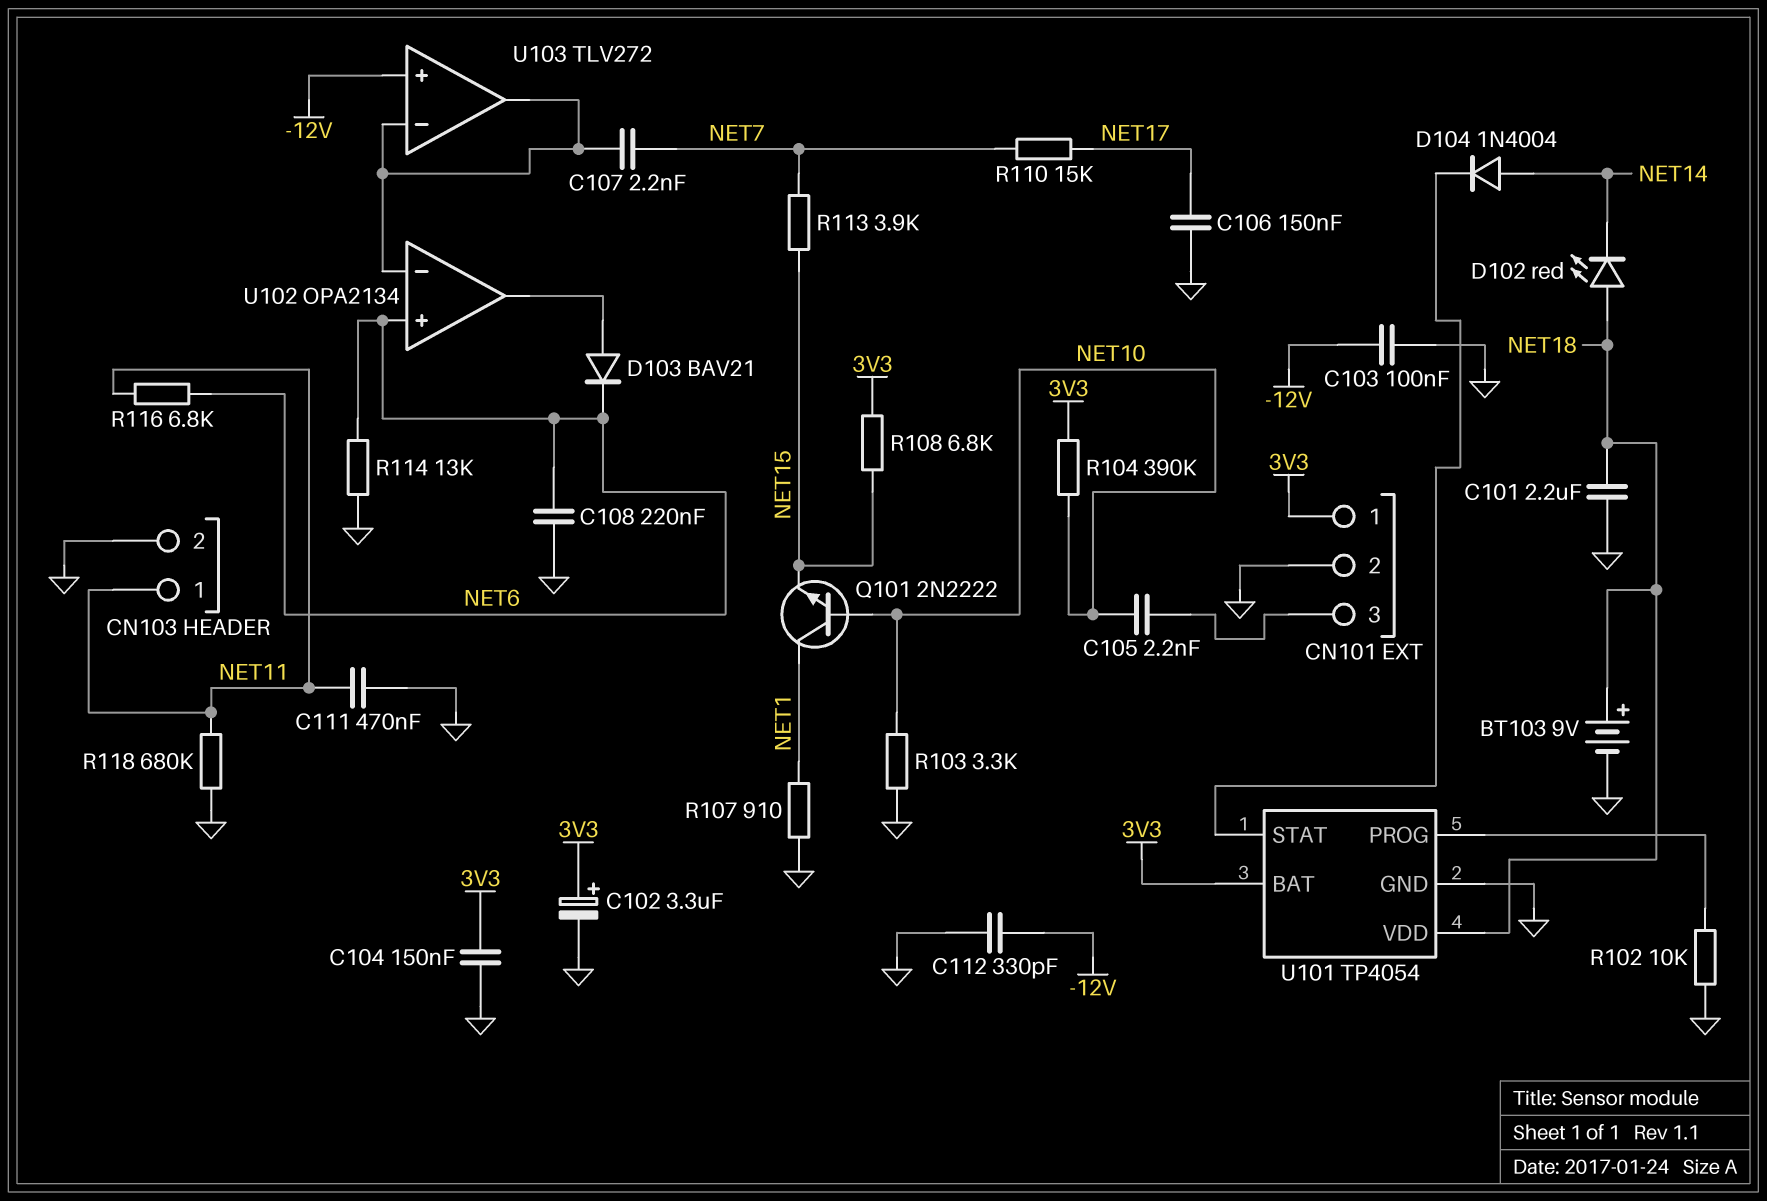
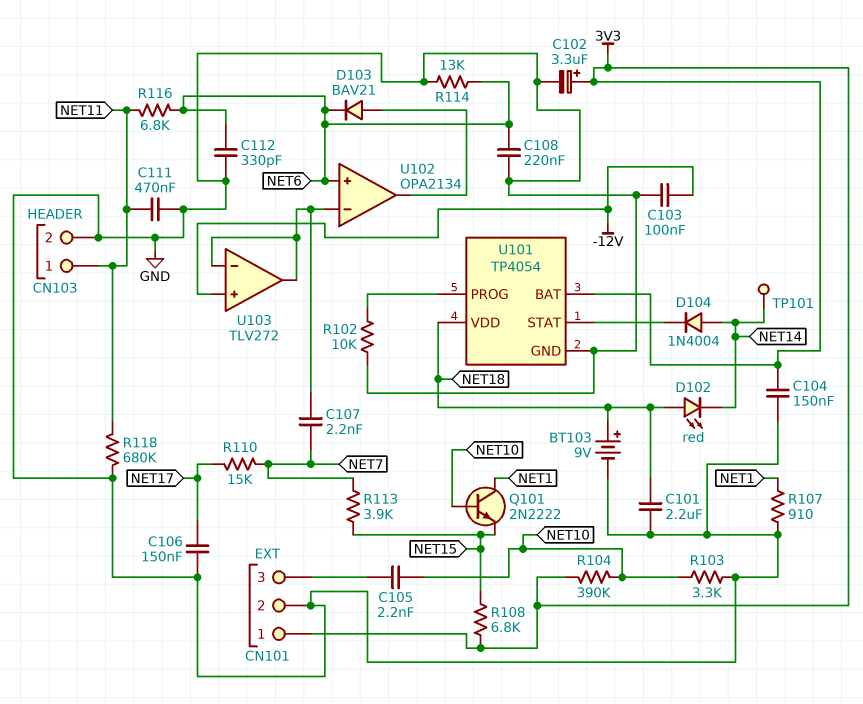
C112: 330pF (-12V, GND) -> 330pF (GND, NET6)
TP101: none -> test point (NET14)

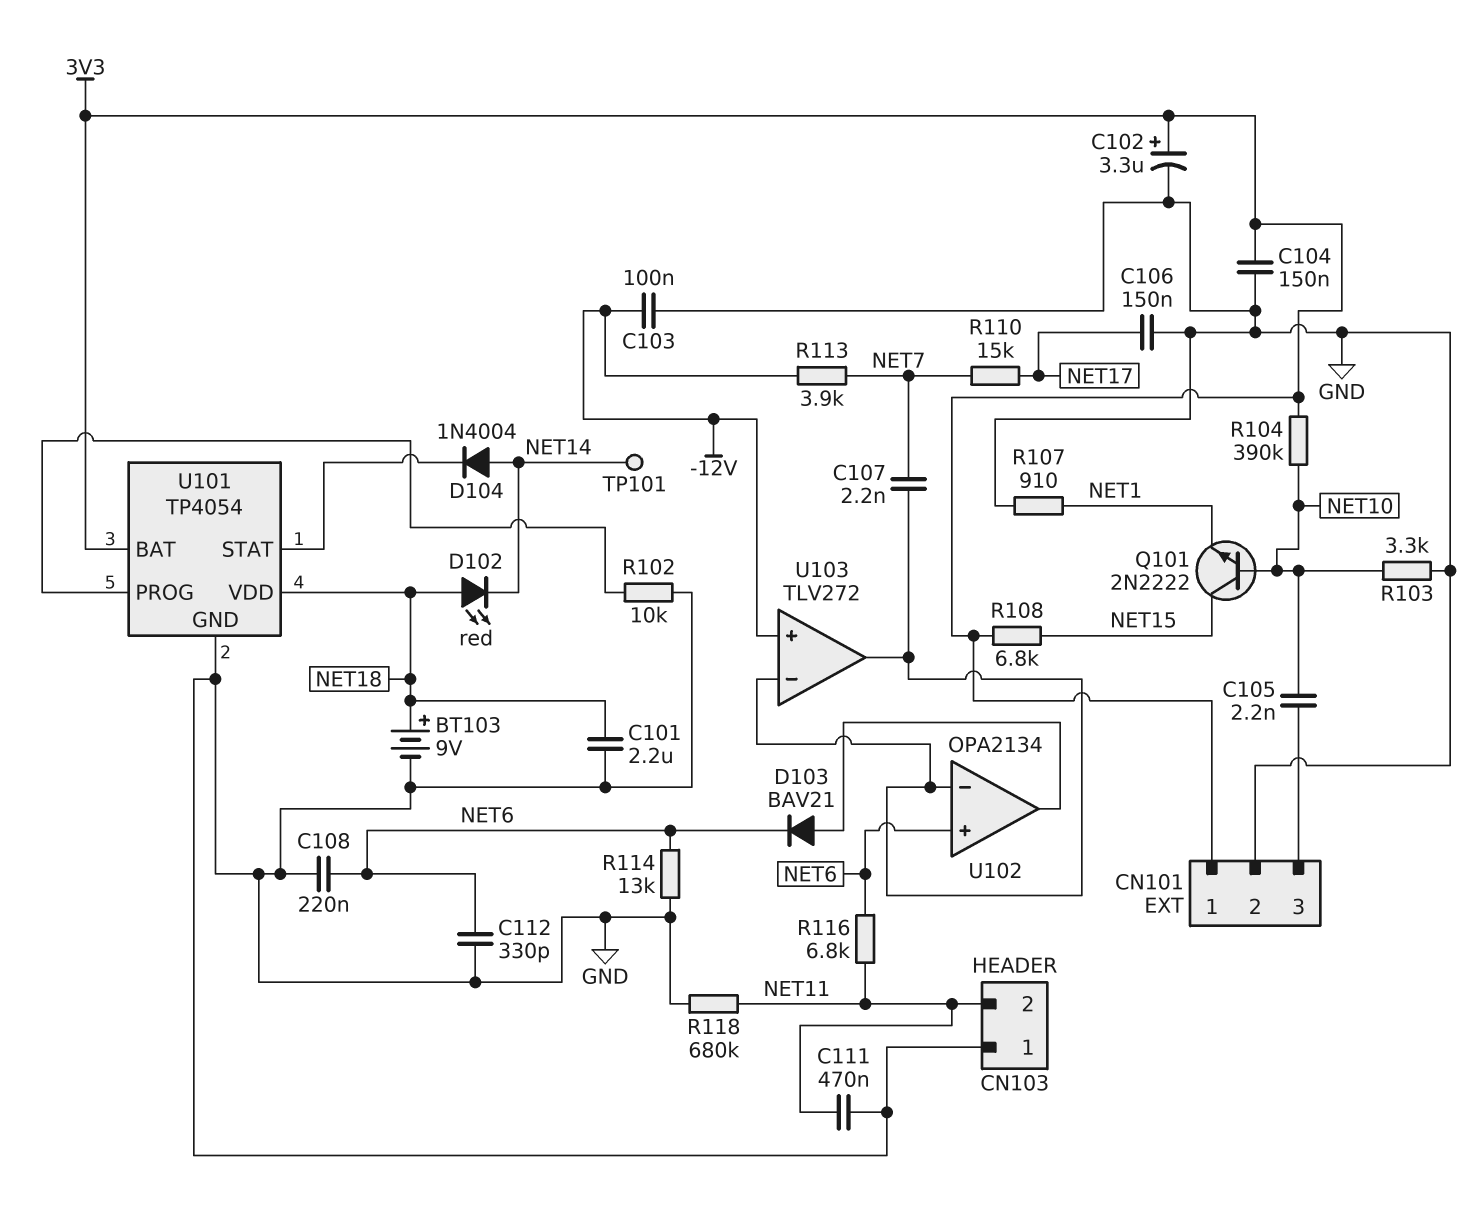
CN103 pin 1: NET11 -> GND
CN103 pin 2: GND -> NET11
Q101: NPN 2N2222 (B NET10, C NET1, E NET15) -> NPN 2N2222 (B NET10, C NET15, E NET1)
R113: 3.9k (NET7, NET15) -> 3.9k (-12V, NET7)

